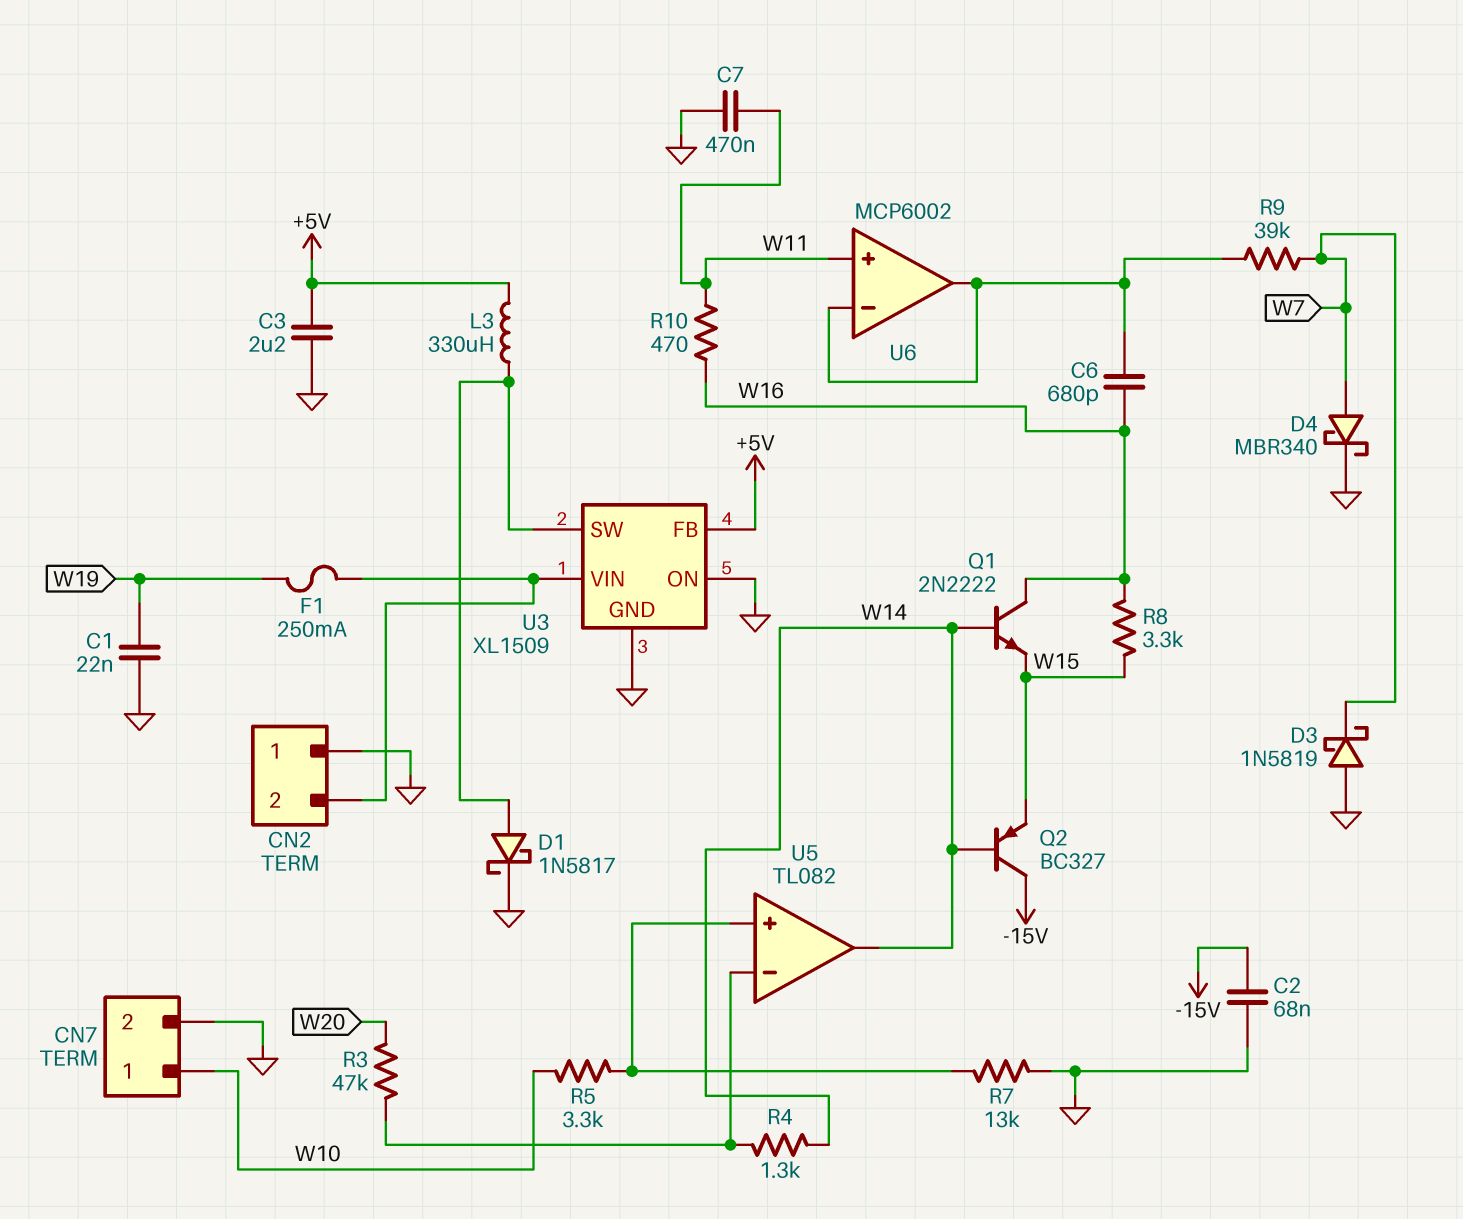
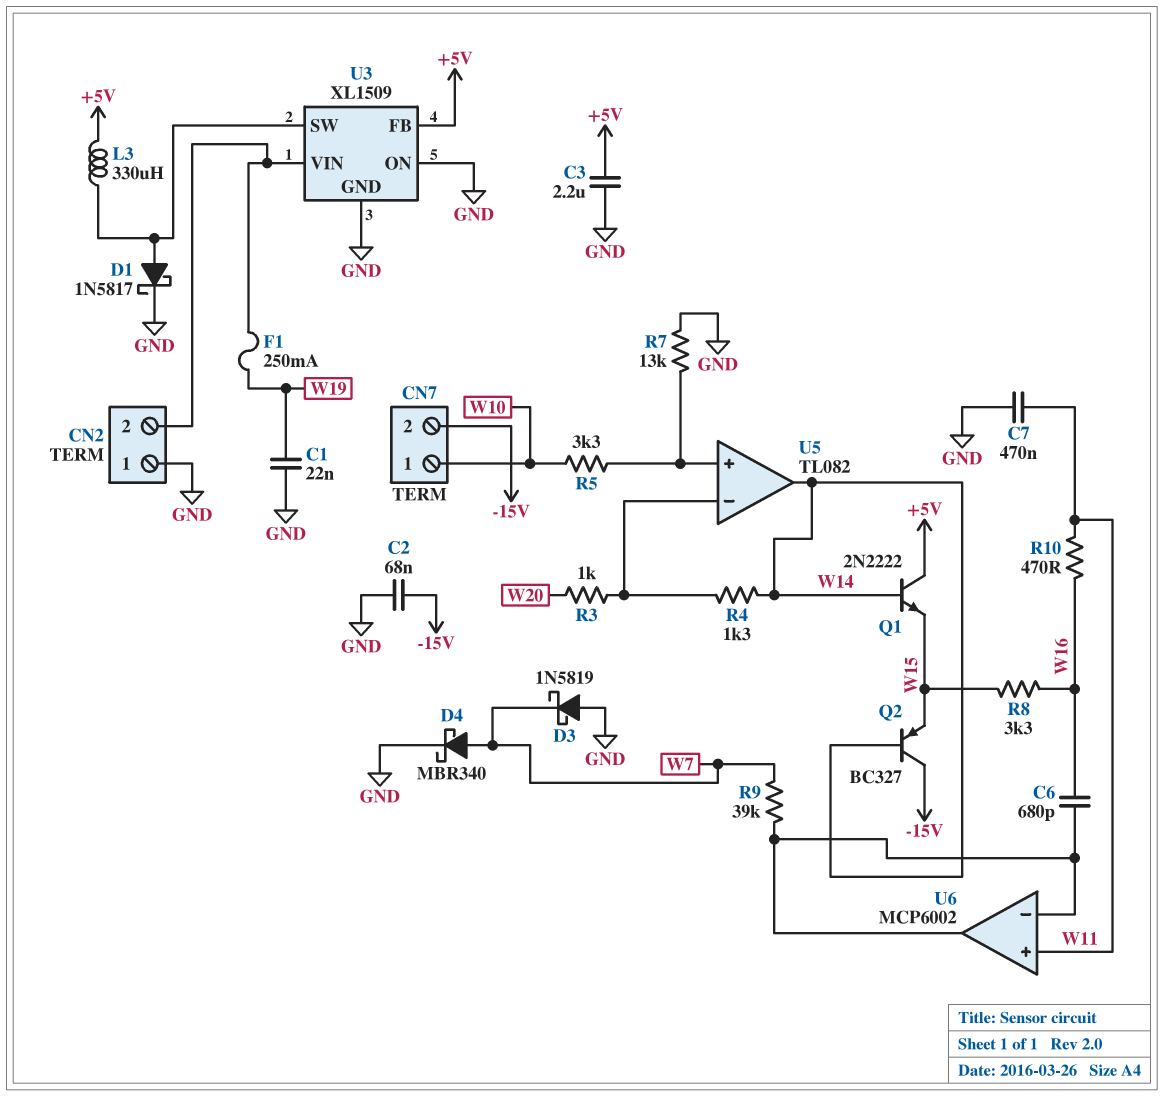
CN7 pin 2: GND -> -15V
Q1: NPN 2N2222 (B W14, C W16, E W15) -> NPN 2N2222 (B W14, C +5V, E W15)
R3: 47k (U5/in-, W20) -> 1k (U5/in-, W20)

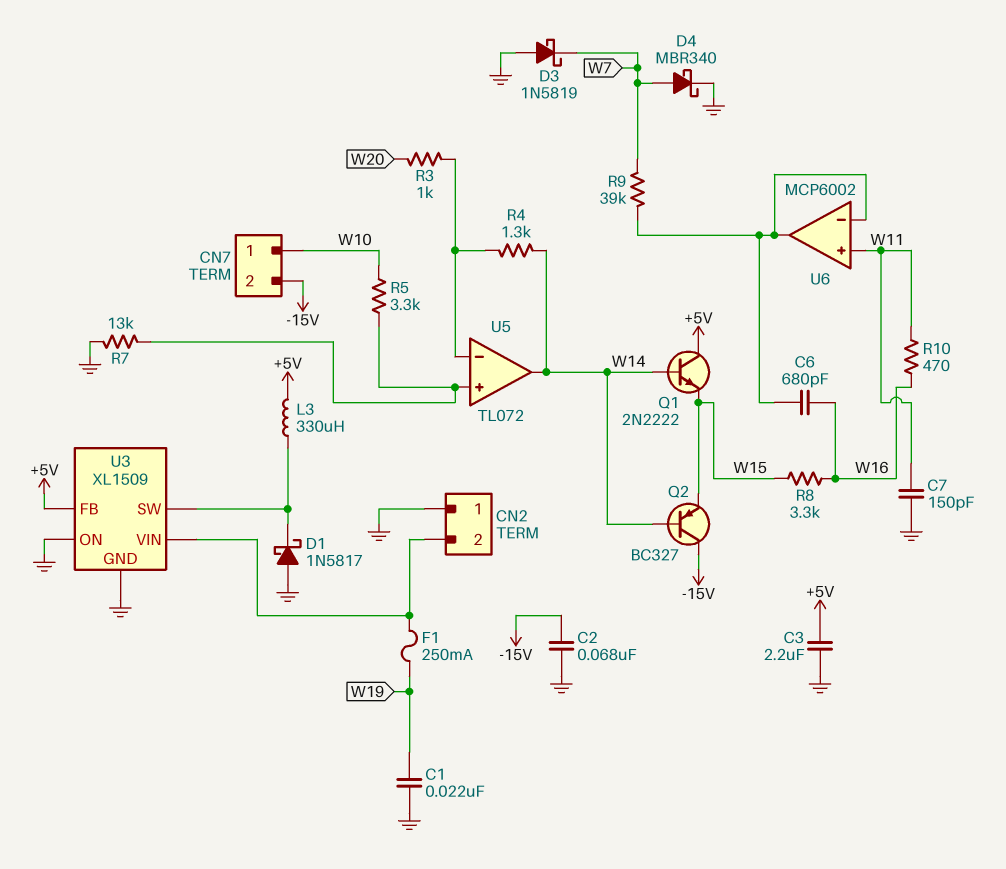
C7: 470nF (GND, W11) -> 150pF (GND, W11)
D1: schottky 1N5817 (A U3/SW, K GND) -> schottky 1N5817 (A GND, K U3/SW)
U5: TL082 -> TL072

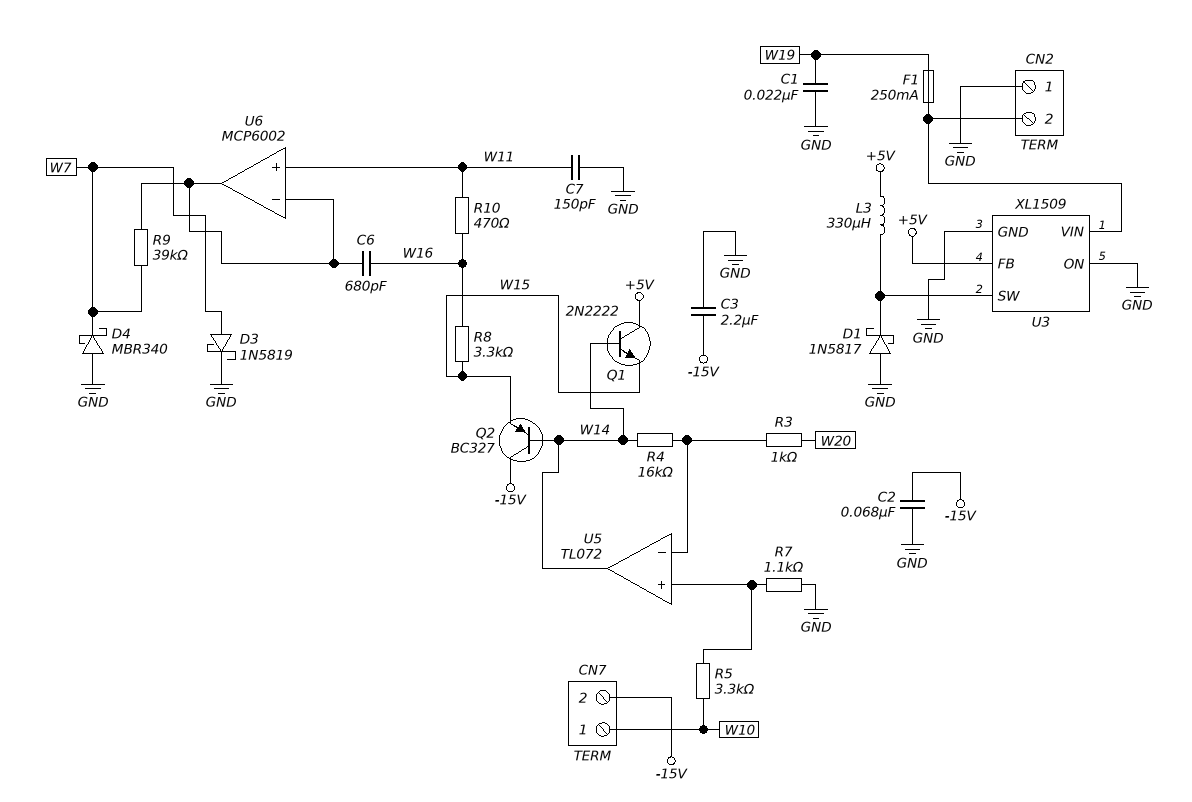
C3: 2.2uF (+5V, GND) -> 2.2uF (-15V, GND)
D3: schottky 1N5819 (A GND, K W7) -> schottky 1N5819 (A W7, K GND)
D4: schottky MBR340 (A W7, K GND) -> schottky MBR340 (A GND, K W7)
R4: 1.3k (U5/in-, W14) -> 16k (U5/in-, W14)
R7: 13k (GND, U5/in+) -> 1.1k (GND, U5/in+)

